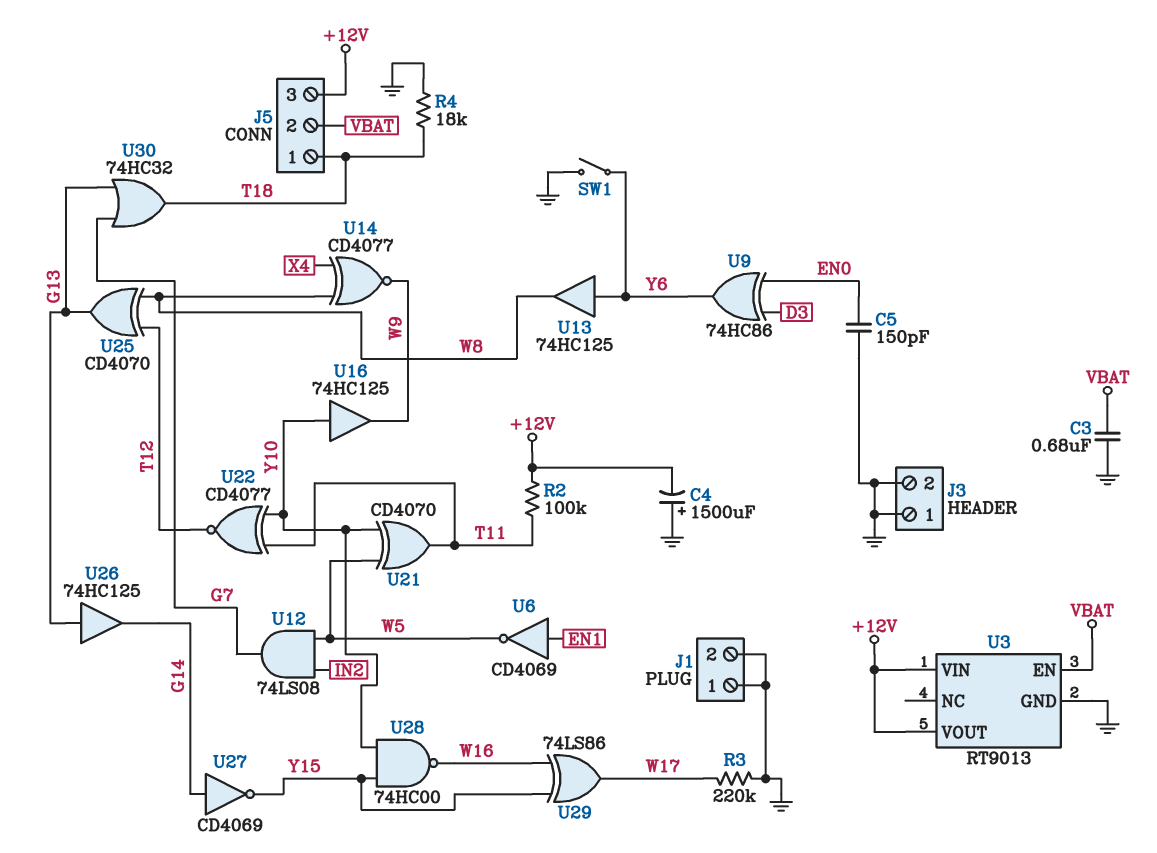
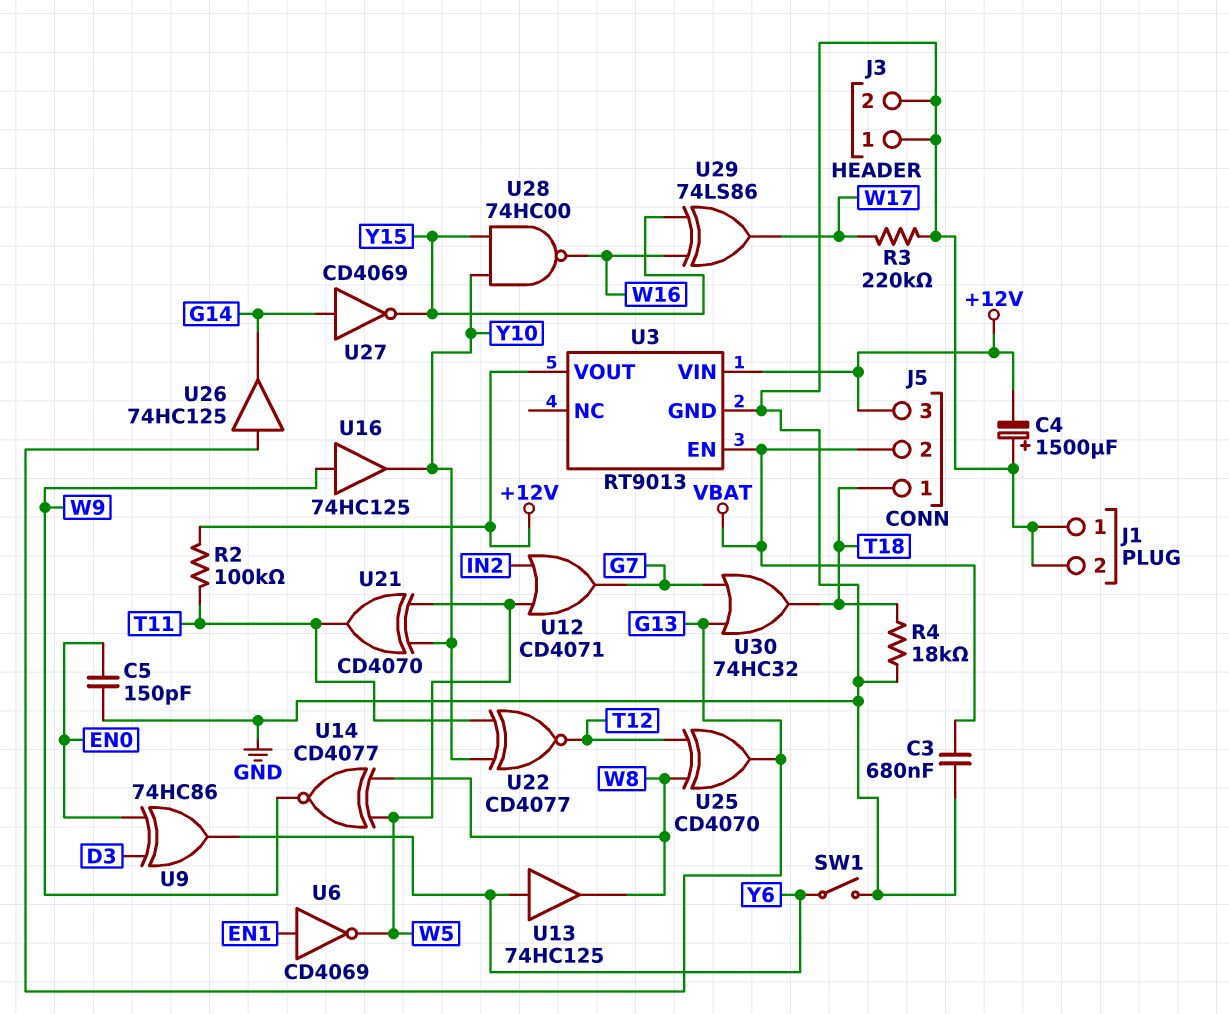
U12: AND 74LS08 (in IN2, in W5, out G7) -> OR CD4071 (in IN2, in W5, out G7)
U14: XNOR CD4077 (in W8, in X4, out W9) -> XNOR CD4077 (in W5, in W8, out W9)
U16: buffer 74HC125 (in Y10, out W9) -> buffer 74HC125 (in W9, out Y10)

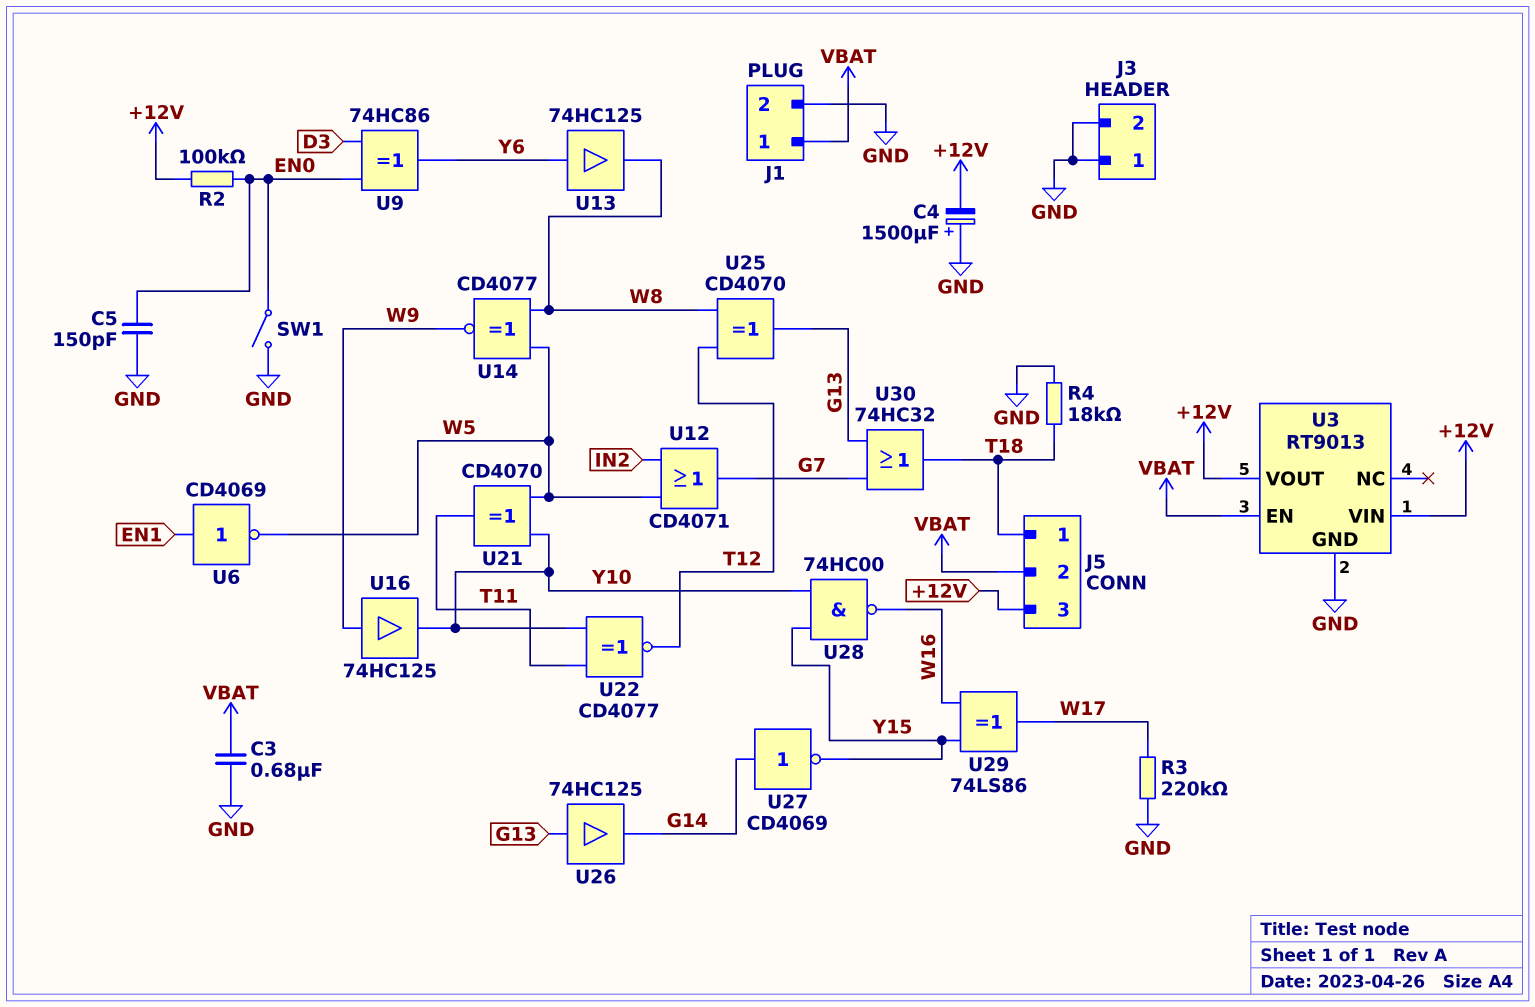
J1 pin 1: GND -> VBAT
R2: 100k (+12V, T11) -> 100k (+12V, EN0)
SW1: switch (GND, Y6) -> switch (EN0, GND)

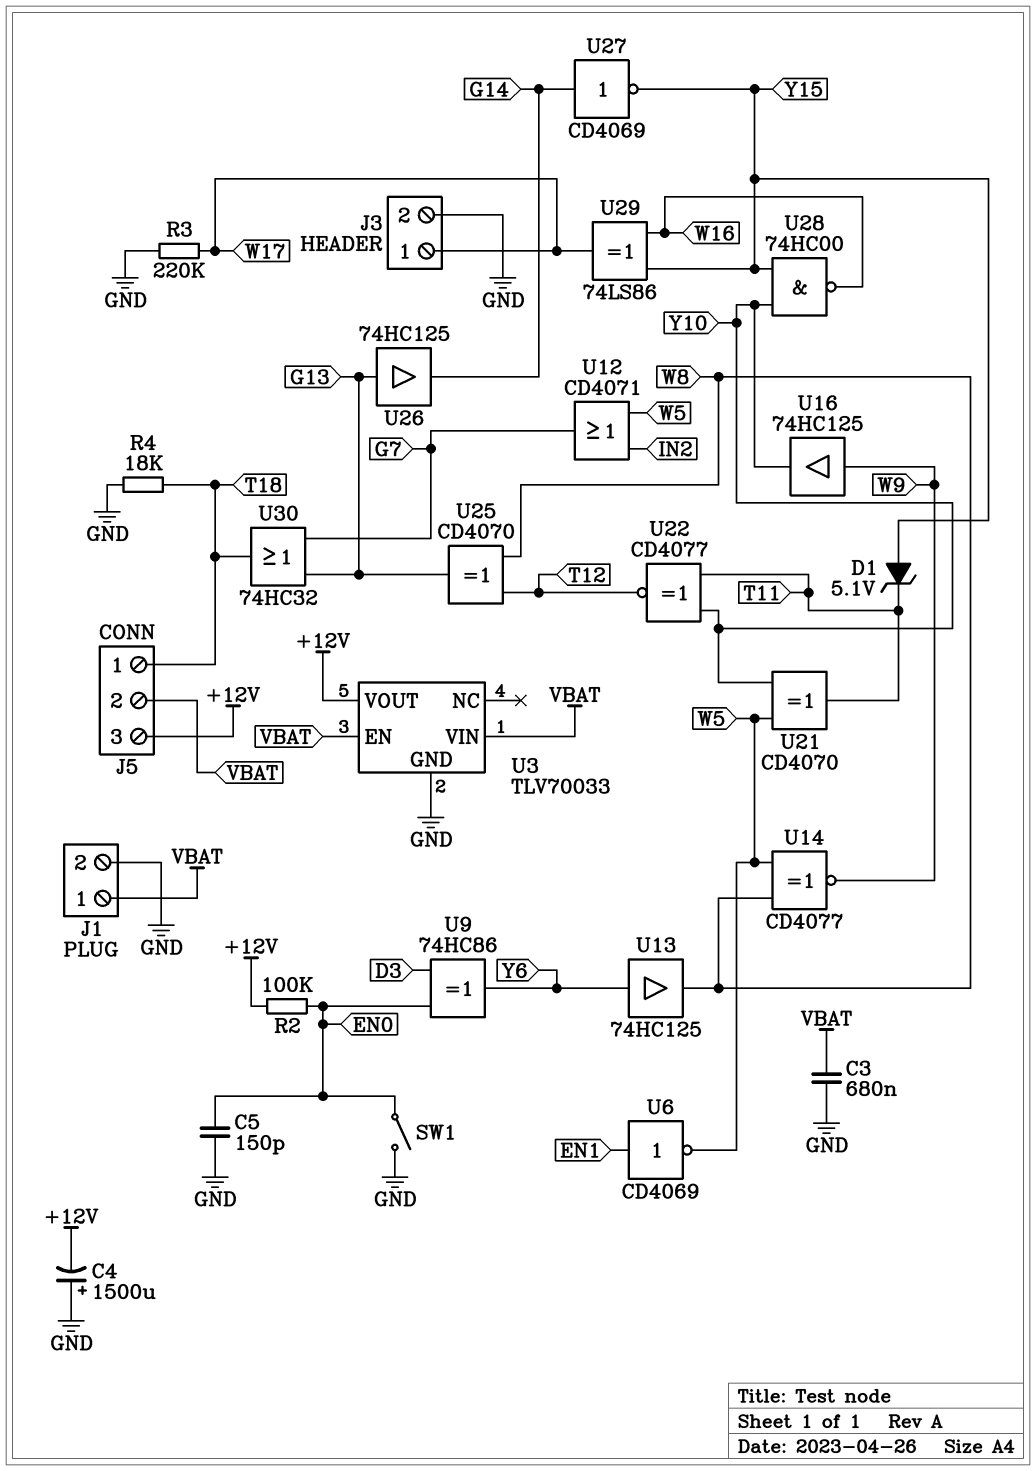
D1: none -> zener 5.1V (A Y15, K T11)
J3 pin 1: GND -> W17
U3: RT9013 -> TLV70033
U3 pin VIN: +12V -> VBAT

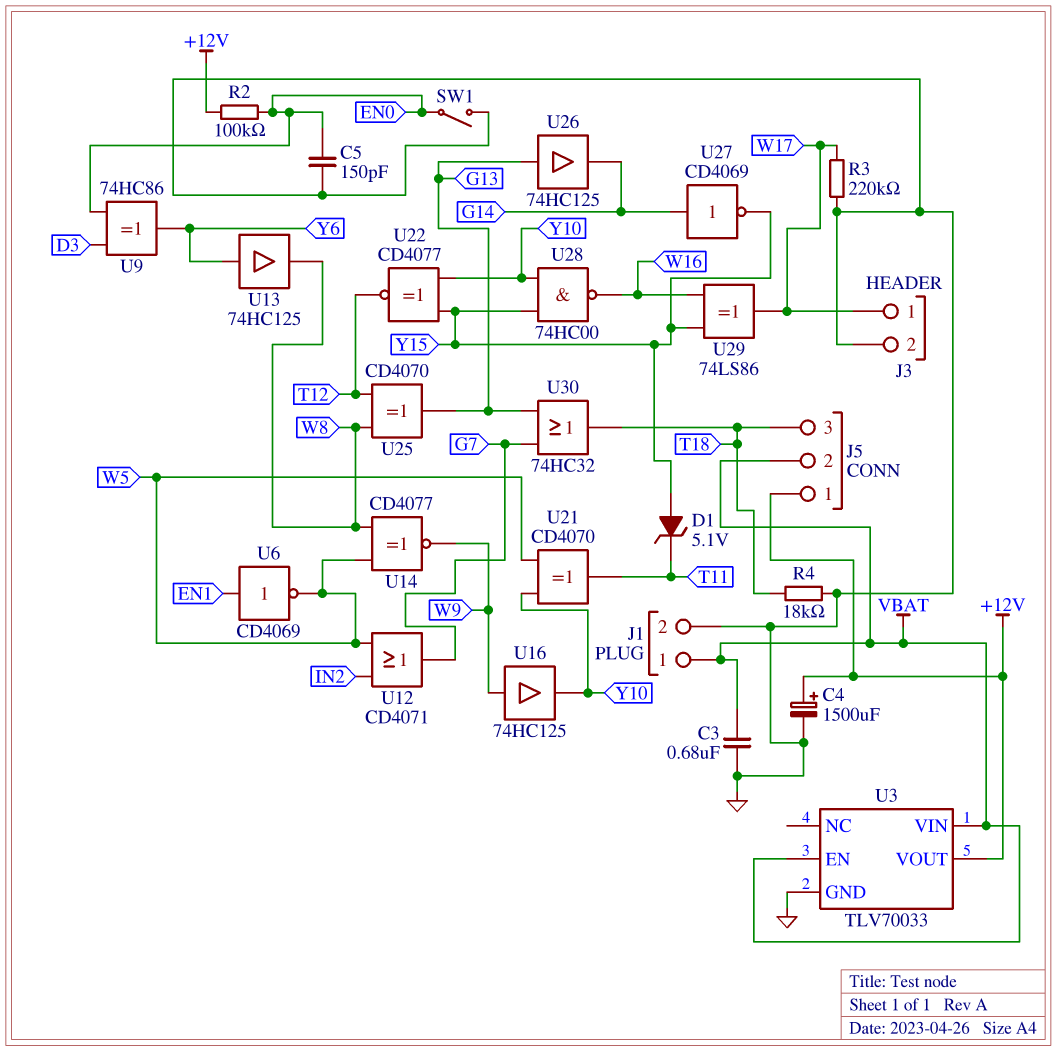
C4: 1500uF (plus GND, minus +12V) -> 1500uF (plus +12V, minus GND)
J5 pin 1: T18 -> +12V
J5 pin 3: +12V -> T18
U22: XNOR CD4077 (in T11, in Y10, out T12) -> XNOR CD4077 (in Y10, in Y15, out T12)

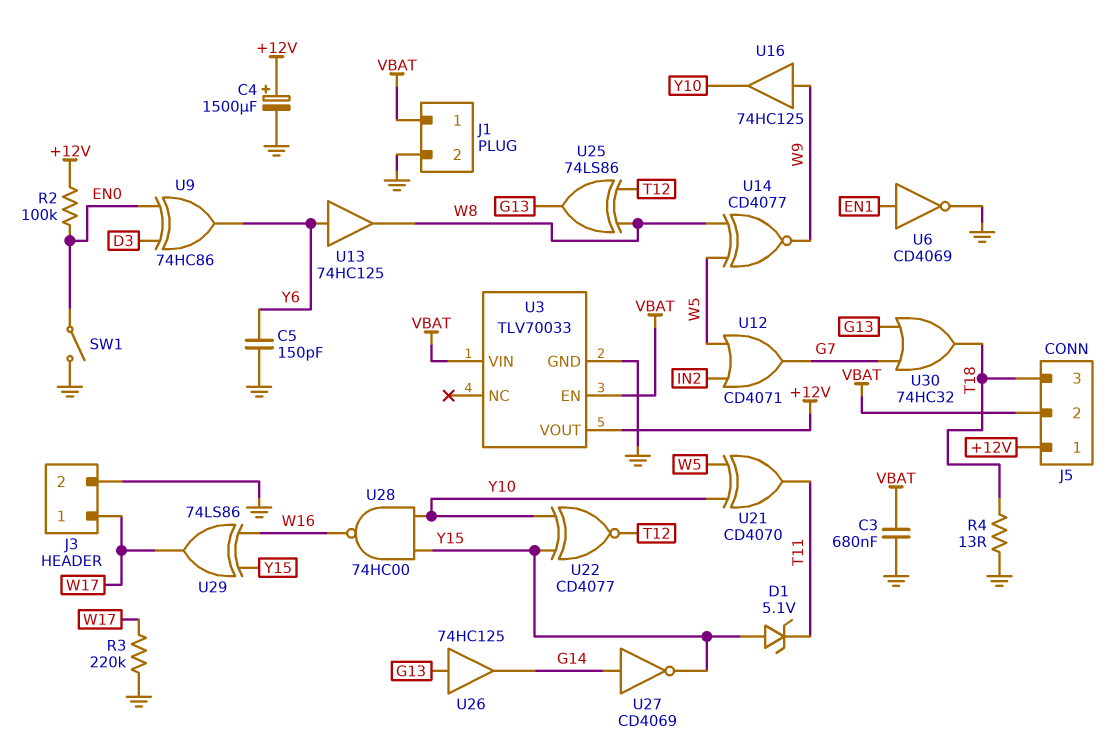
C5: 150pF (EN0, GND) -> 150pF (GND, Y6)
R4: 18k (GND, T18) -> 13 (GND, T18)
U6: NOT CD4069 (in EN1, out W5) -> NOT CD4069 (in EN1, out GND)
U25: XOR CD4070 (in T12, in W8, out G13) -> XOR 74LS86 (in T12, in W8, out G13)

